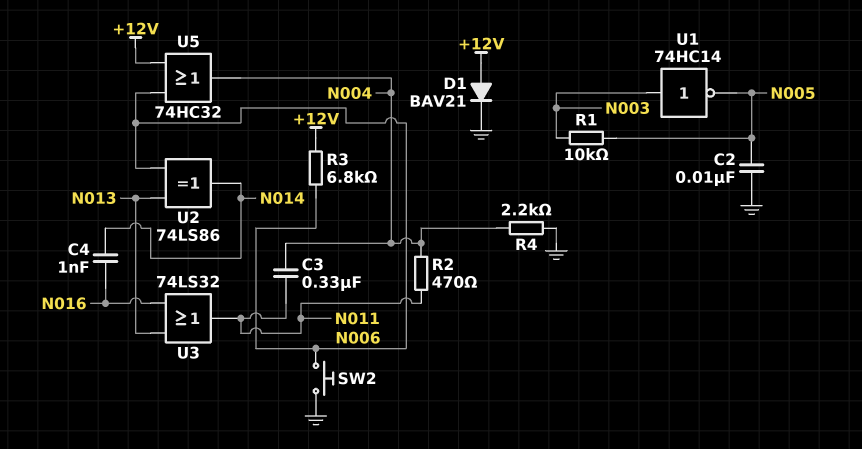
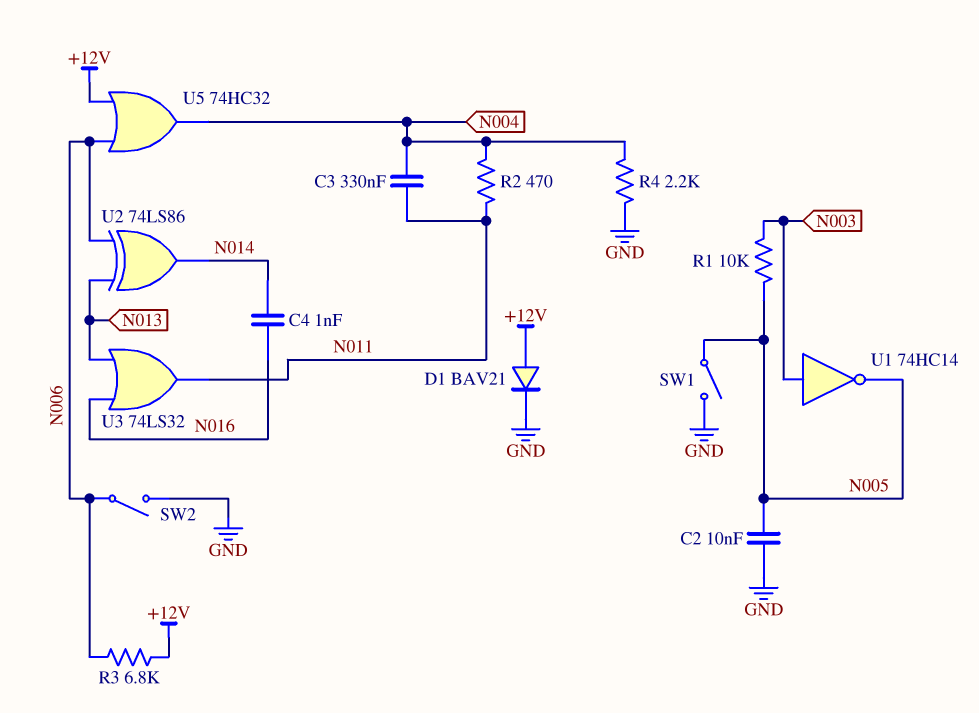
SW1: none -> switch (GND, N005)
SW2: button (GND, N006) -> switch (GND, N006)

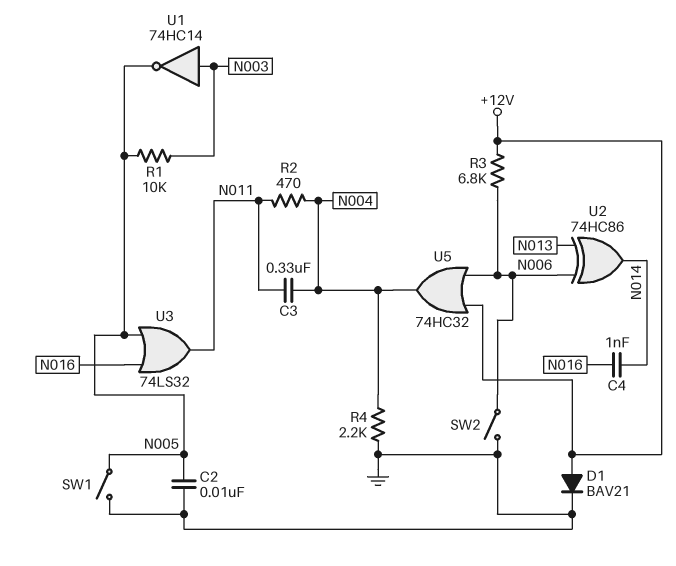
U2: XOR 74LS86 (in N006, in N013, out N014) -> XOR 74HC86 (in N006, in N013, out N014)
U3: OR 74LS32 (in N013, in N016, out N011) -> OR 74LS32 (in N005, in N016, out N011)

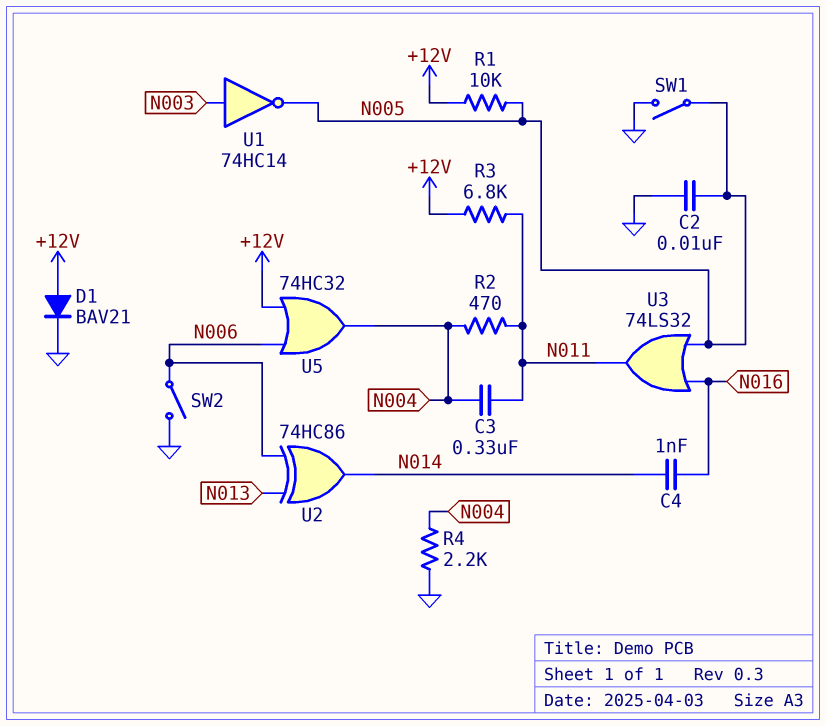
R1: 10k (N003, N005) -> 10k (+12V, N005)
R3: 6.8k (+12V, N006) -> 6.8k (+12V, N011)

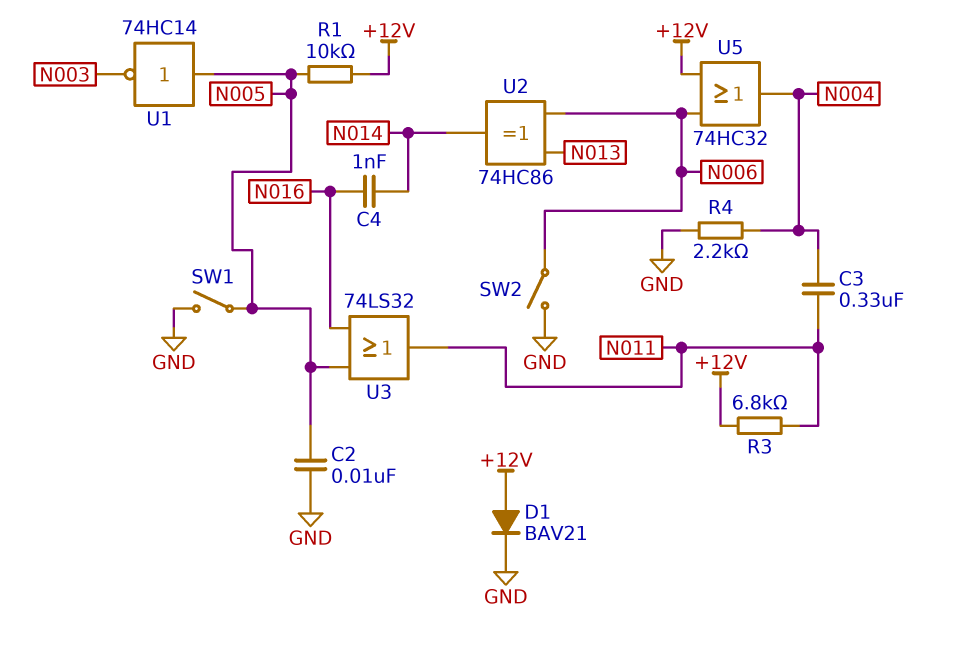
R2: 470 (N004, N011) -> none
U1: NOT 74HC14 (in N003, out N005) -> NOT 74HC14 (in N005, out N003)

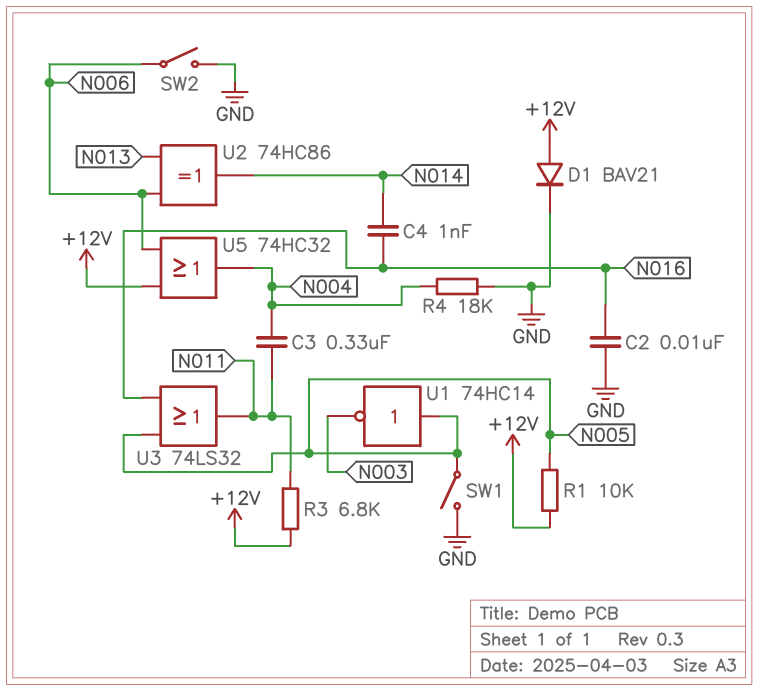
C2: 10nF (GND, N005) -> 10nF (GND, N016)
R4: 2.2k (GND, N004) -> 18k (GND, N004)

